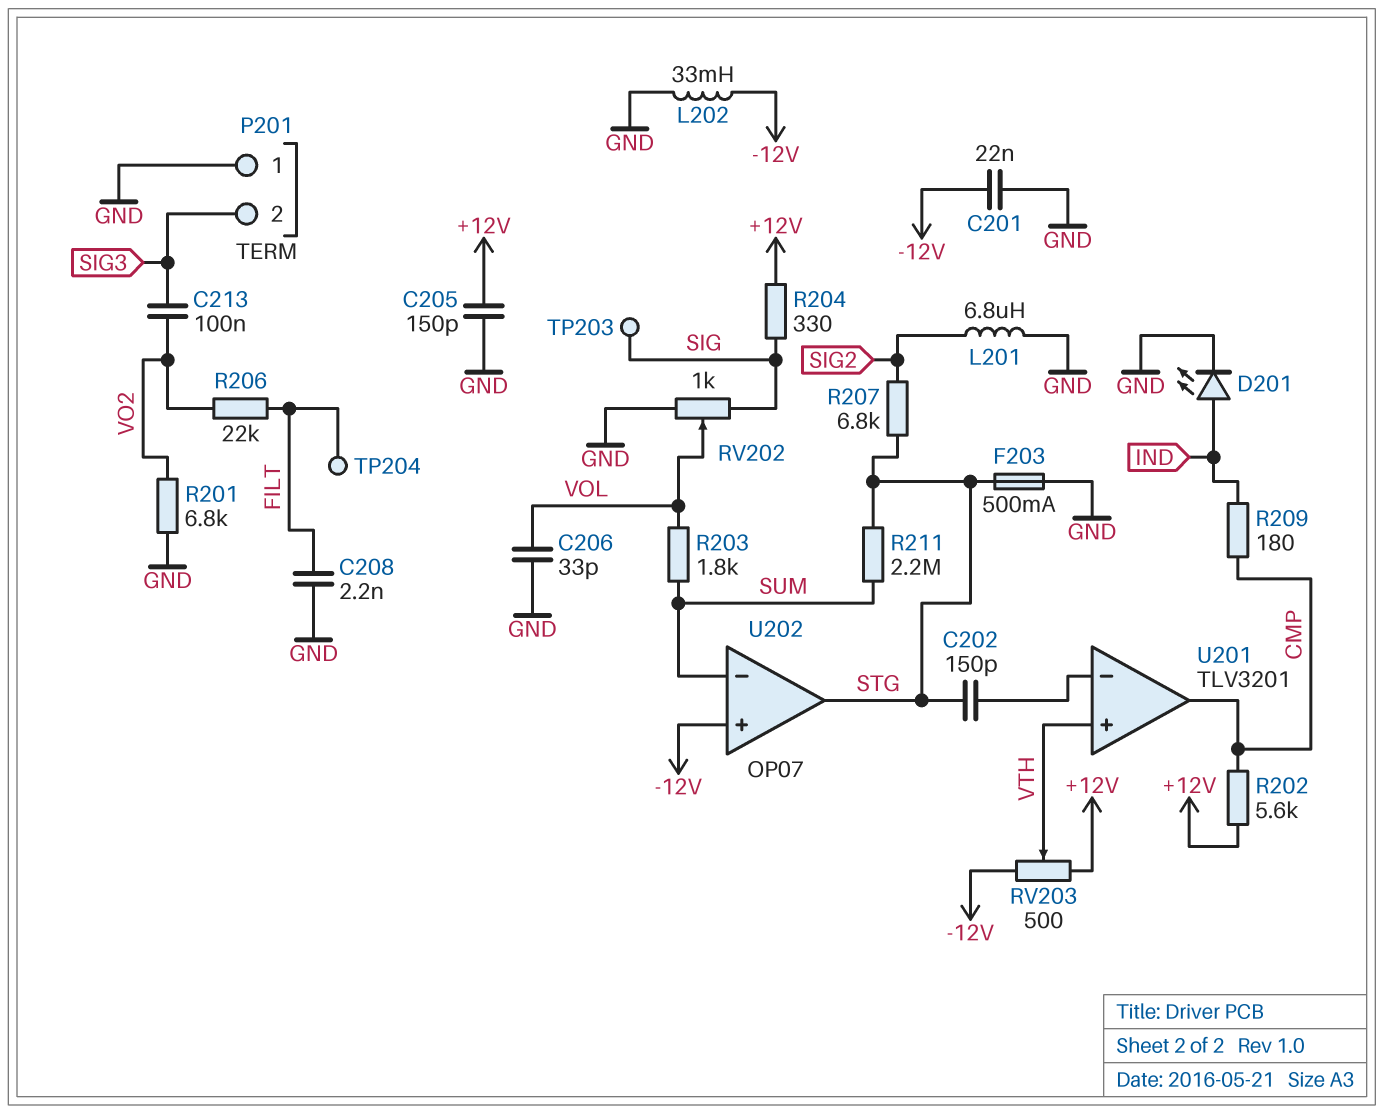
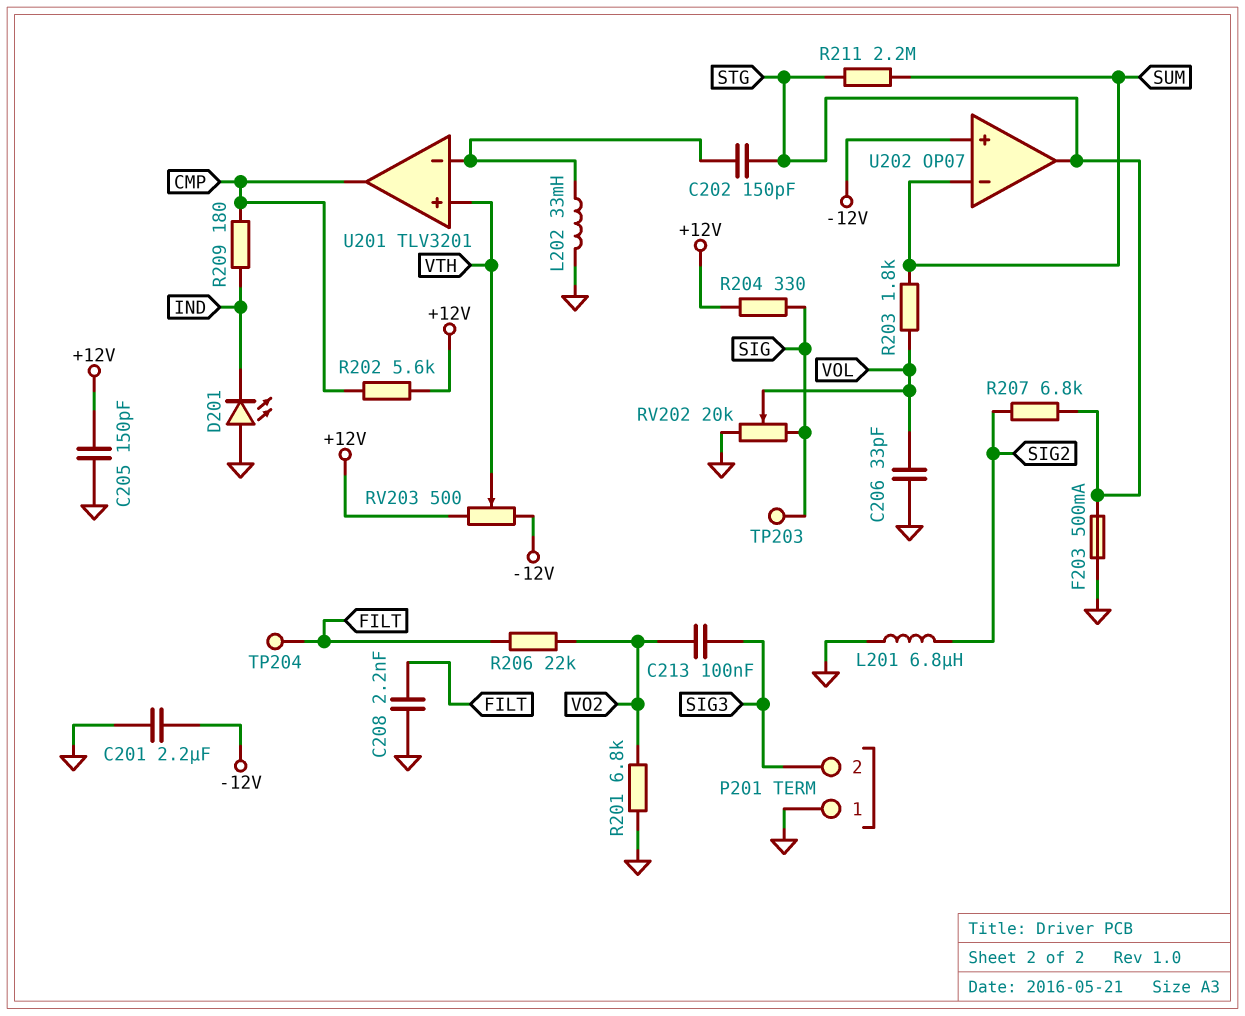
C201: 22nF (-12V, GND) -> 2.2uF (-12V, GND)
D201: LED (A IND, K GND) -> LED (A GND, K IND)
L202: 33mH (-12V, GND) -> 33mH (GND, U201/in-)
RV202: 1k (GND, SIG, wiper VOL) -> 20k (GND, SIG, wiper VOL)

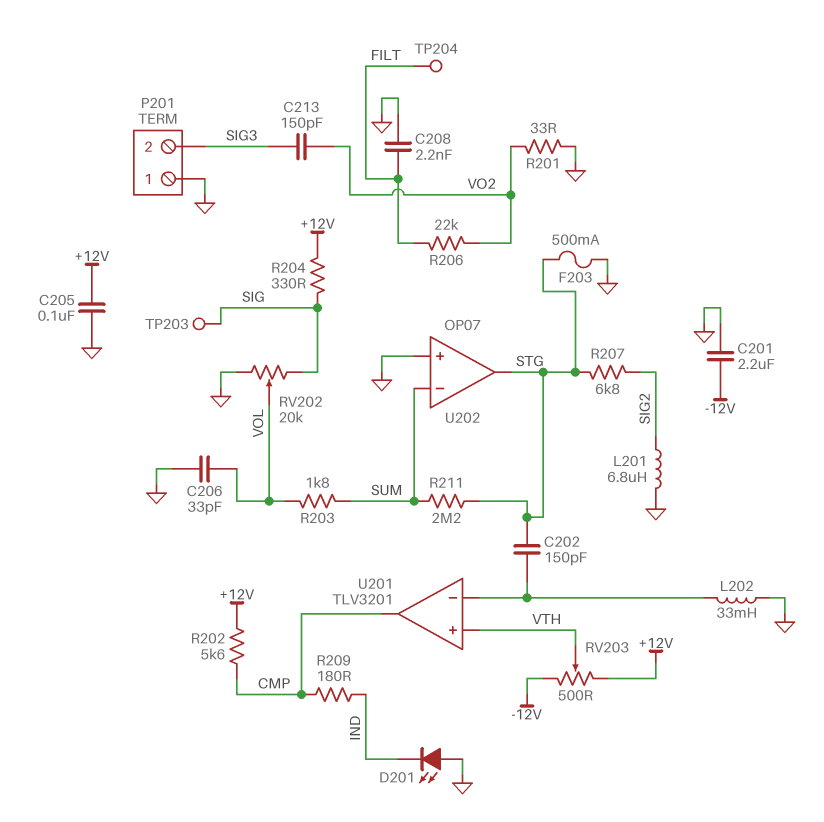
C205: 150pF (+12V, GND) -> 100nF (+12V, GND)
C213: 100nF (SIG3, VO2) -> 150pF (SIG3, VO2)
R201: 6.8k (GND, VO2) -> 33 (GND, VO2)
U202 pin in+: -12V -> GND

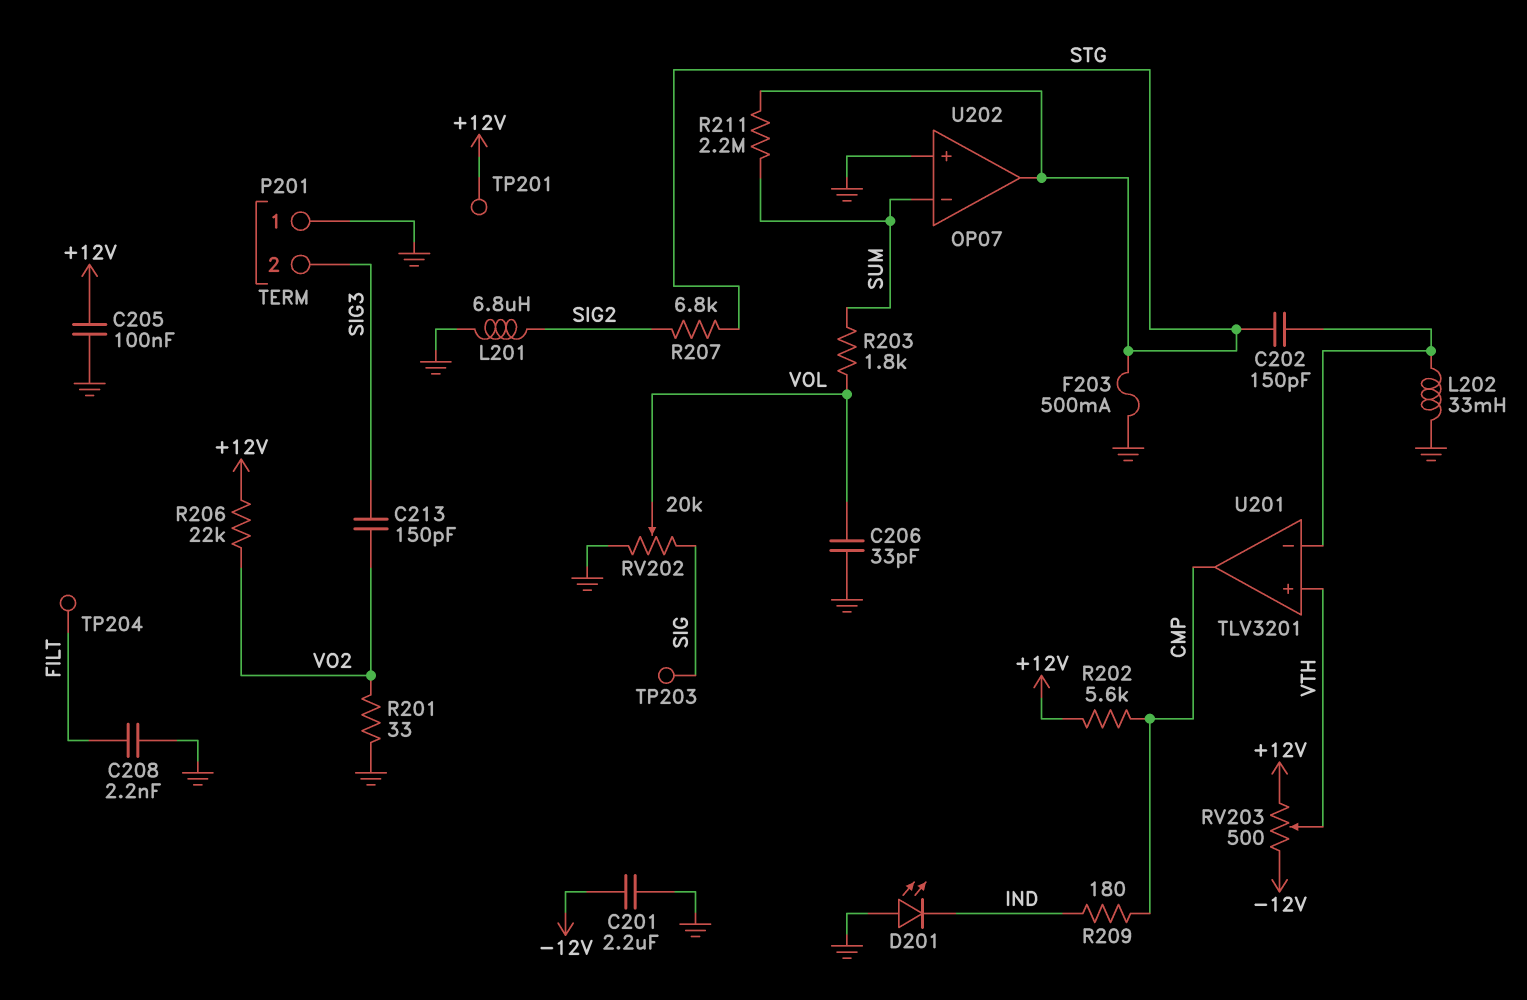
R204: 330 (+12V, SIG) -> none
R206: 22k (FILT, VO2) -> 22k (+12V, VO2)
TP201: none -> test point (+12V)

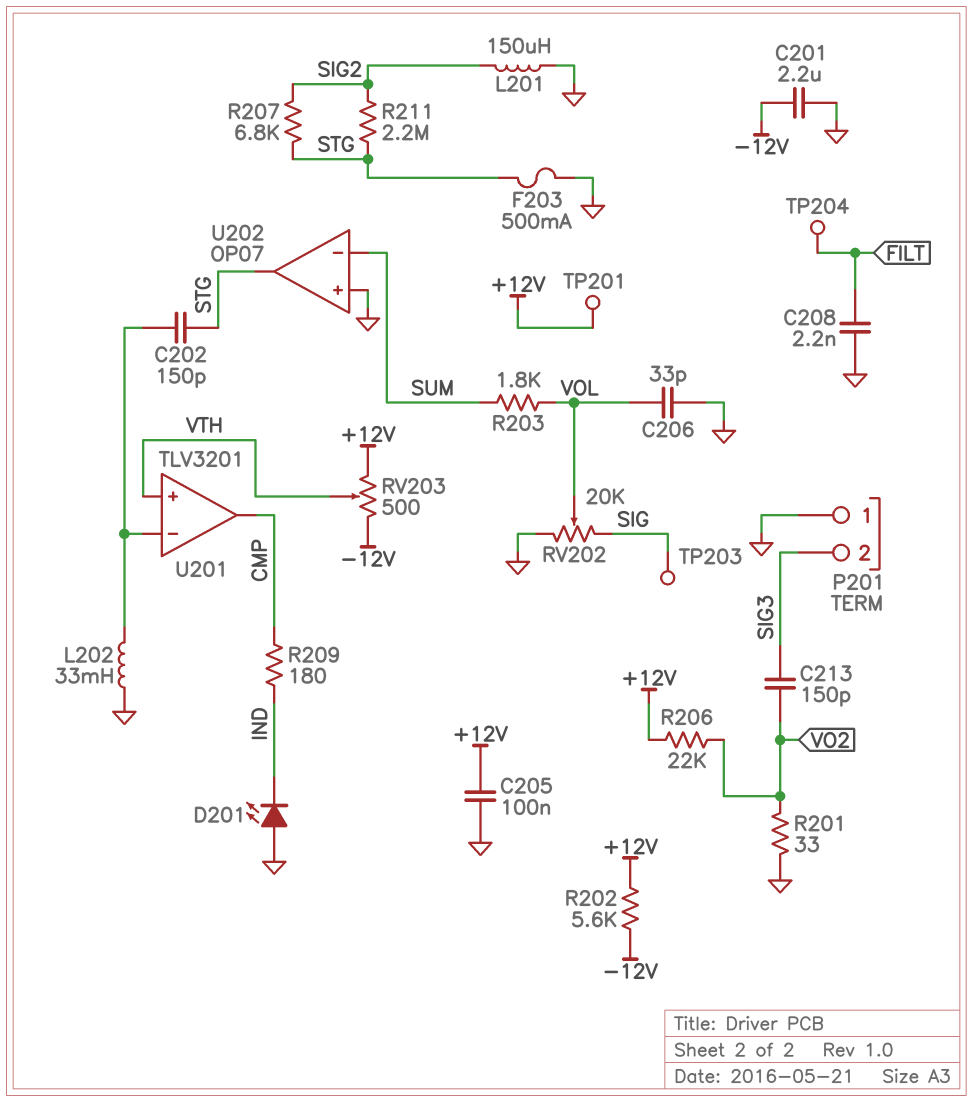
L201: 6.8uH (GND, SIG2) -> 150uH (GND, SIG2)
R202: 5.6k (+12V, CMP) -> 5.6k (+12V, -12V)
R211: 2.2M (STG, SUM) -> 2.2M (SIG2, STG)

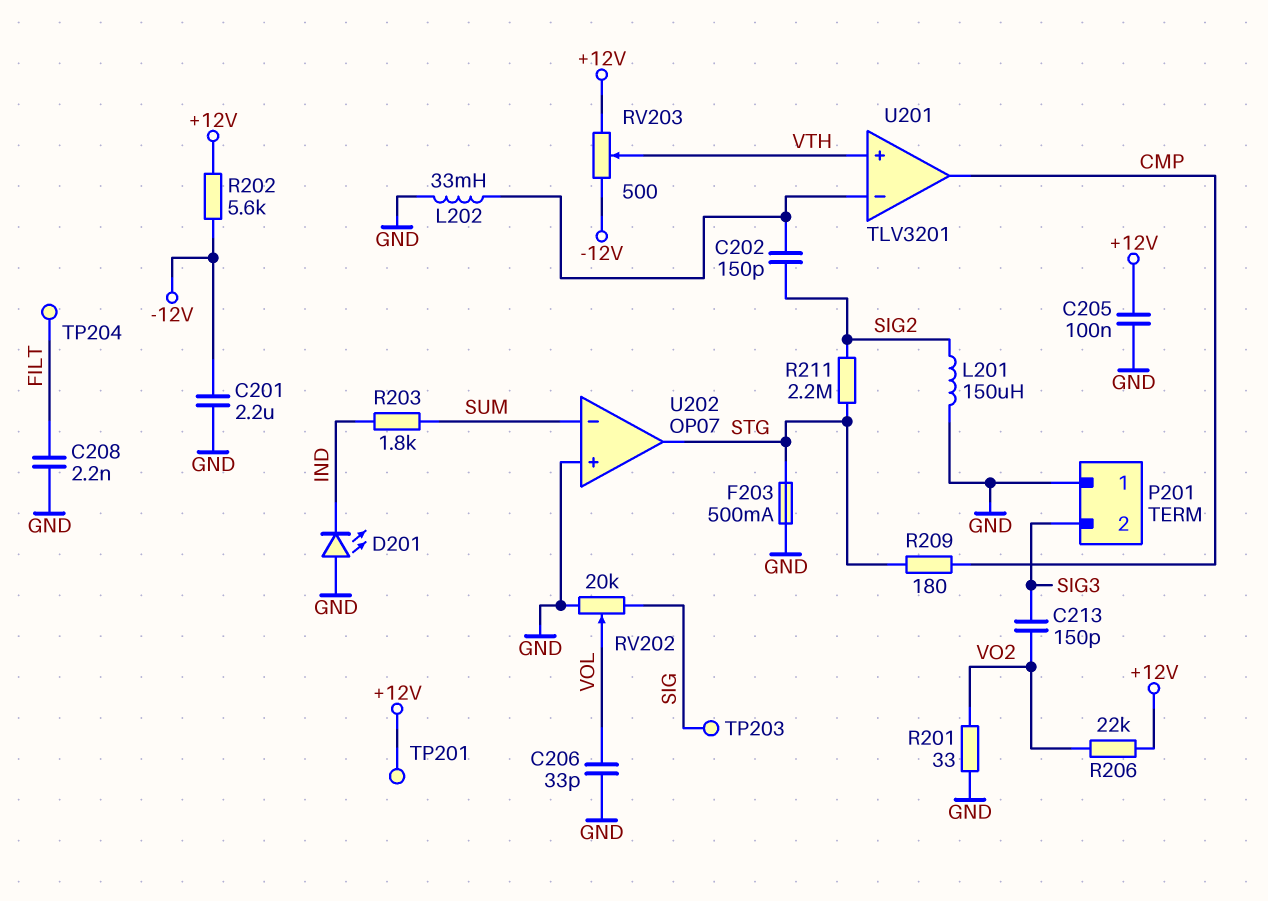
C202: 150pF (STG, U201/in-) -> 150pF (SIG2, U201/in-)
R203: 1.8k (SUM, VOL) -> 1.8k (IND, SUM)
R207: 6.8k (SIG2, STG) -> none
R209: 180 (CMP, IND) -> 180 (CMP, STG)

